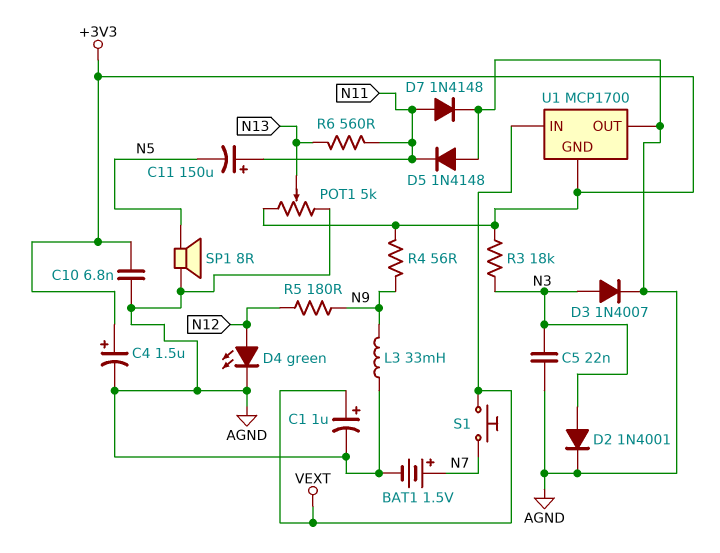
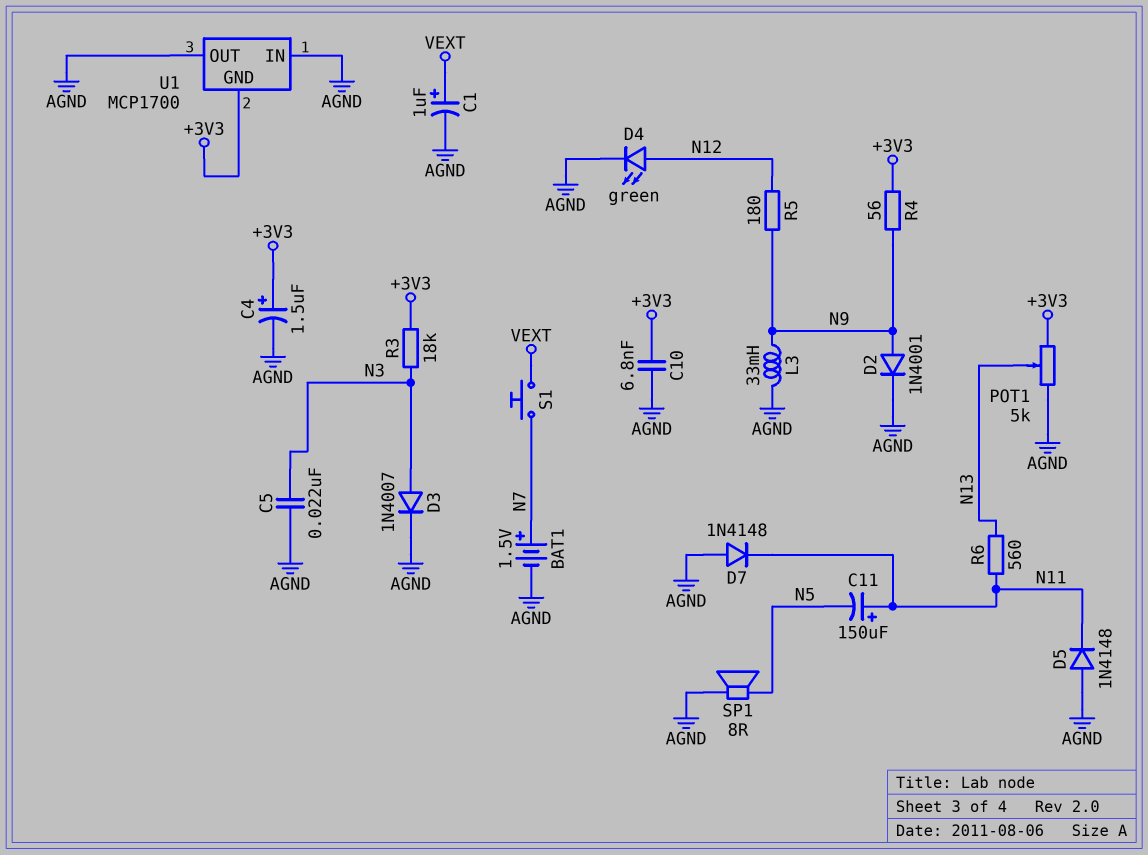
D2: diode 1N4001 (A N3, K AGND) -> diode 1N4001 (A N9, K AGND)
D7: diode 1N4148 (A N11, K AGND) -> diode 1N4148 (A AGND, K N11)
U1 pin IN: VEXT -> AGND

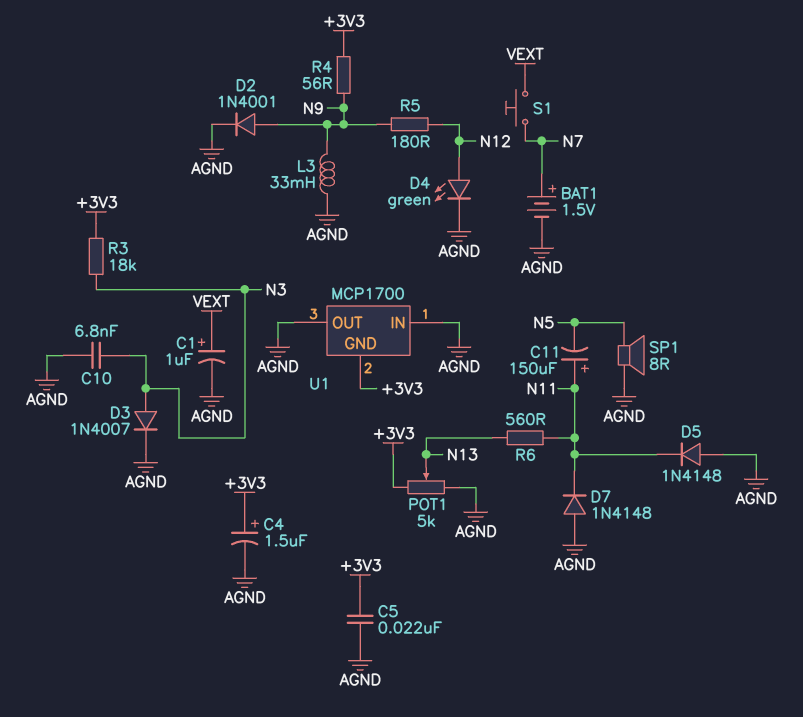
C5: 22nF (AGND, N3) -> 22nF (+3V3, AGND)
C10: 6.8nF (+3V3, AGND) -> 6.8nF (AGND, N3)

